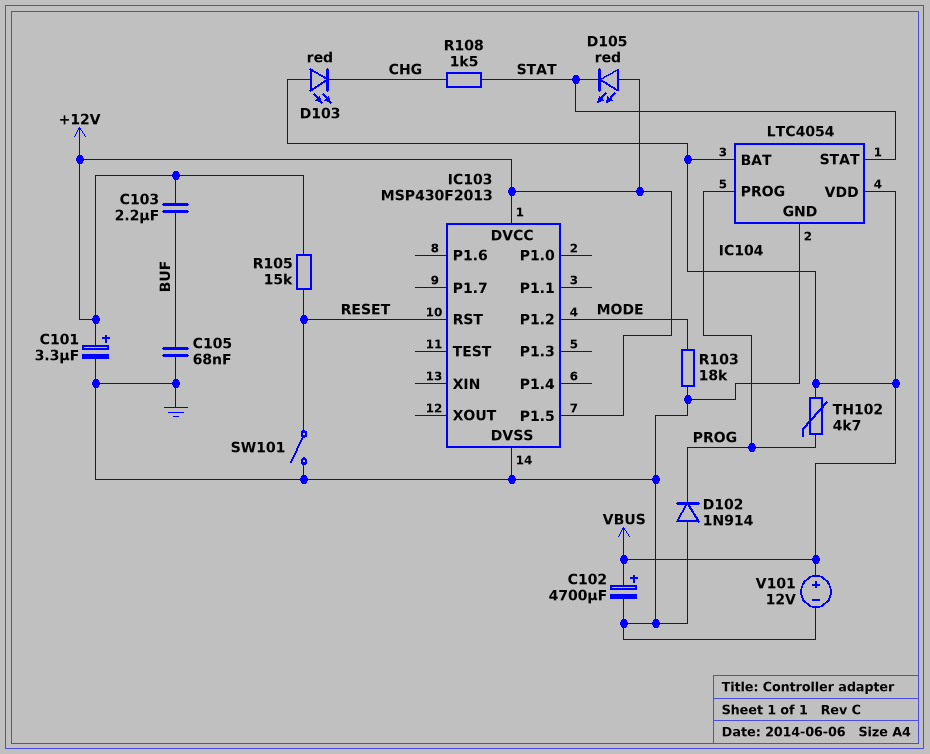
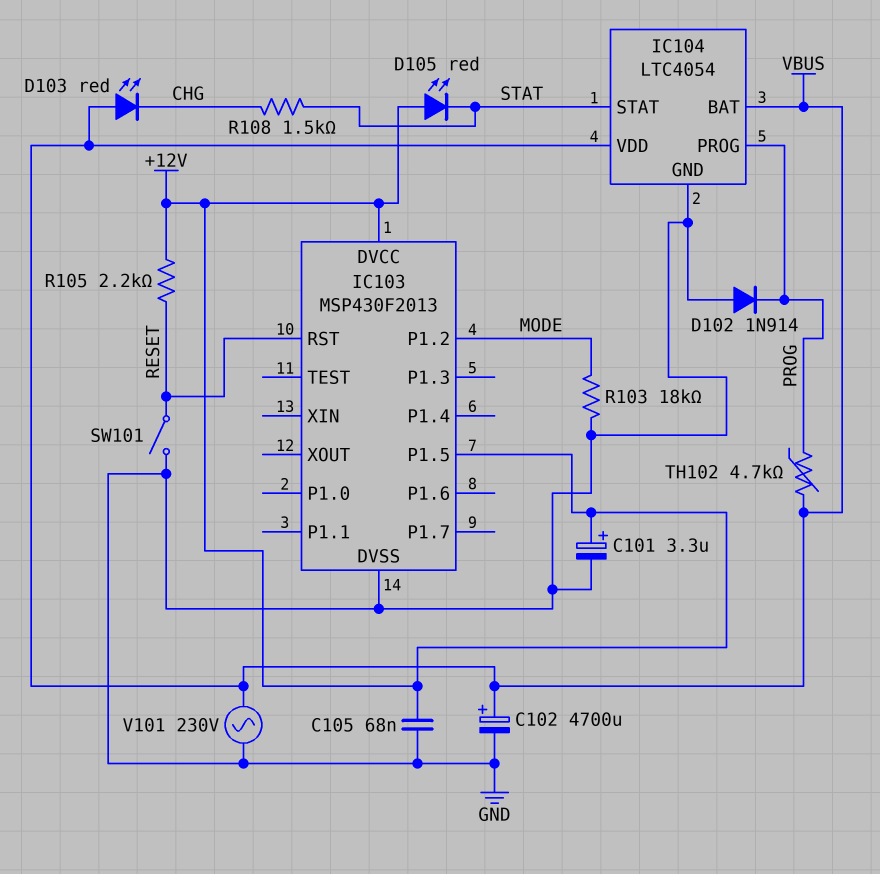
C103: 2.2uF (+12V, BUF) -> none
C105: 68nF (BUF, GND) -> 68nF (+12V, GND)
R105: 15k (+12V, RESET) -> 2.2k (+12V, RESET)
V101: 12V (plus VBUS, minus GND) -> AC 230V (GND, VBUS)

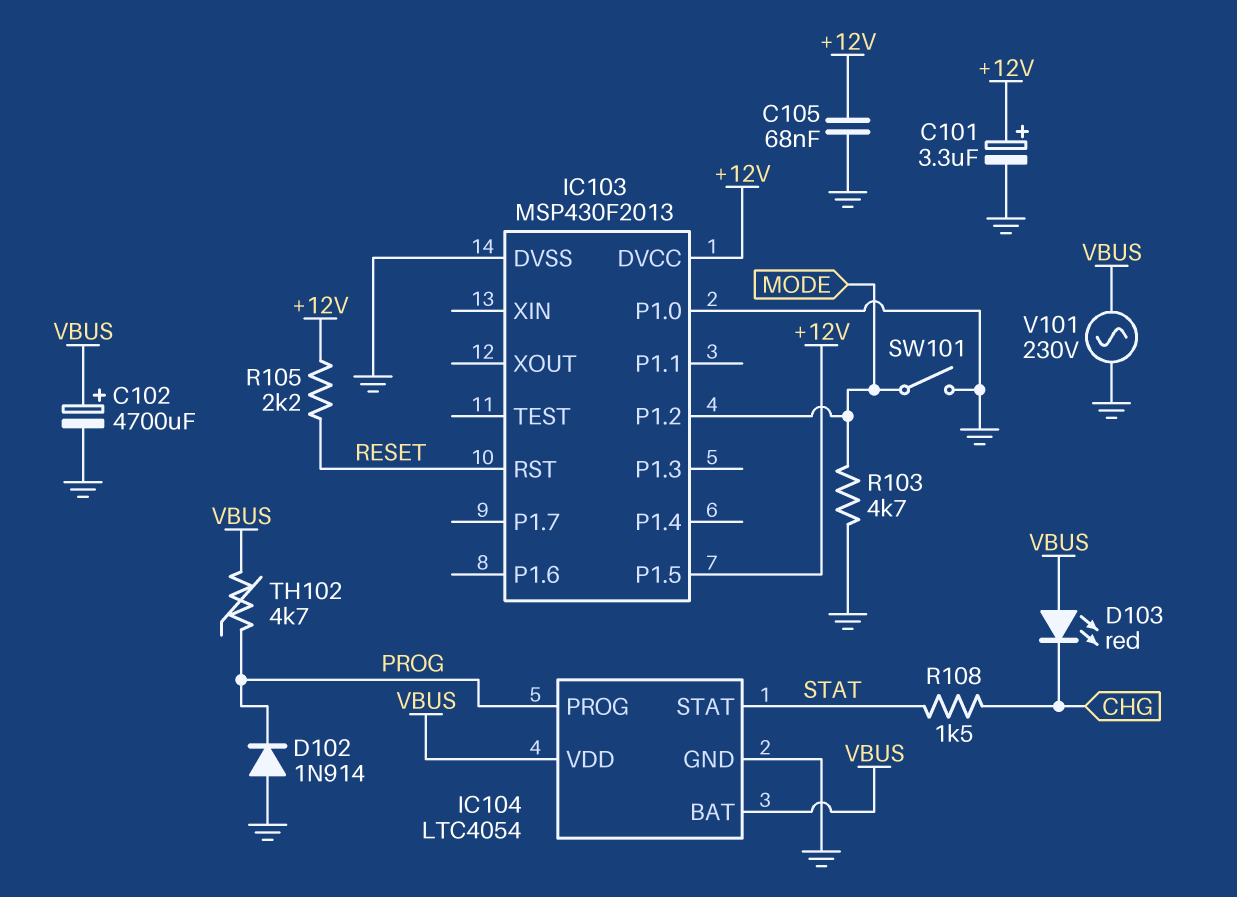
D105: LED red (A +12V, K STAT) -> none
IC103 pin P1.0: none -> GND
R103: 18k (GND, MODE) -> 4.7k (GND, MODE)
SW101: switch (GND, RESET) -> switch (GND, MODE)

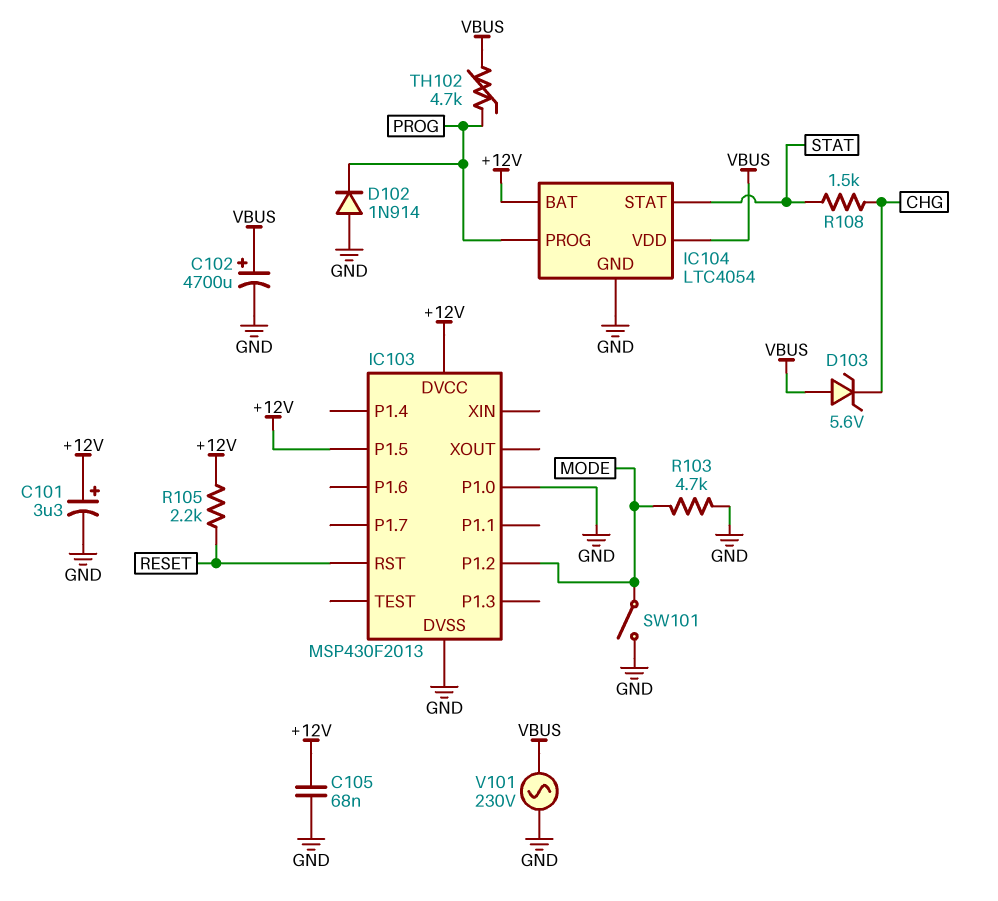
D103: LED red (A VBUS, K CHG) -> zener 5.6V (A VBUS, K CHG)
IC104 pin BAT: VBUS -> +12V

